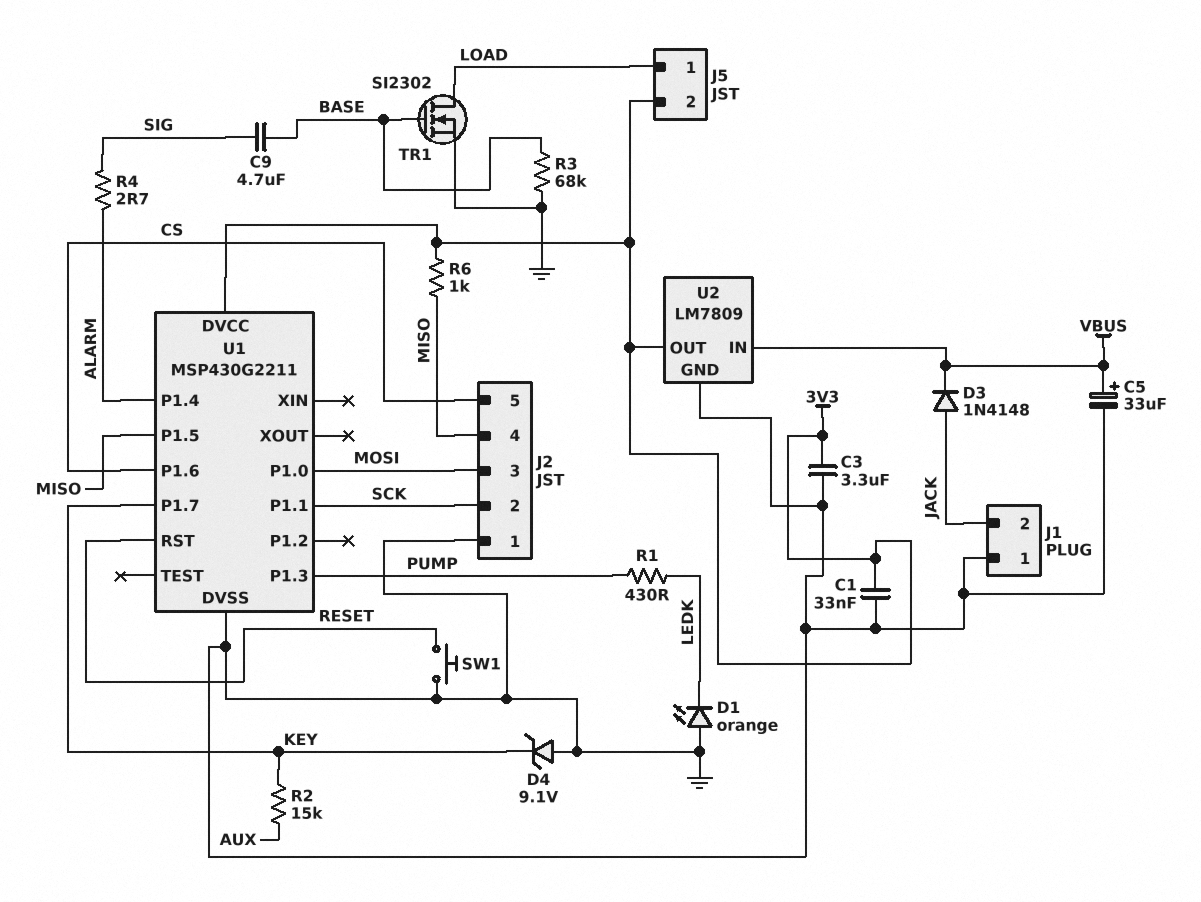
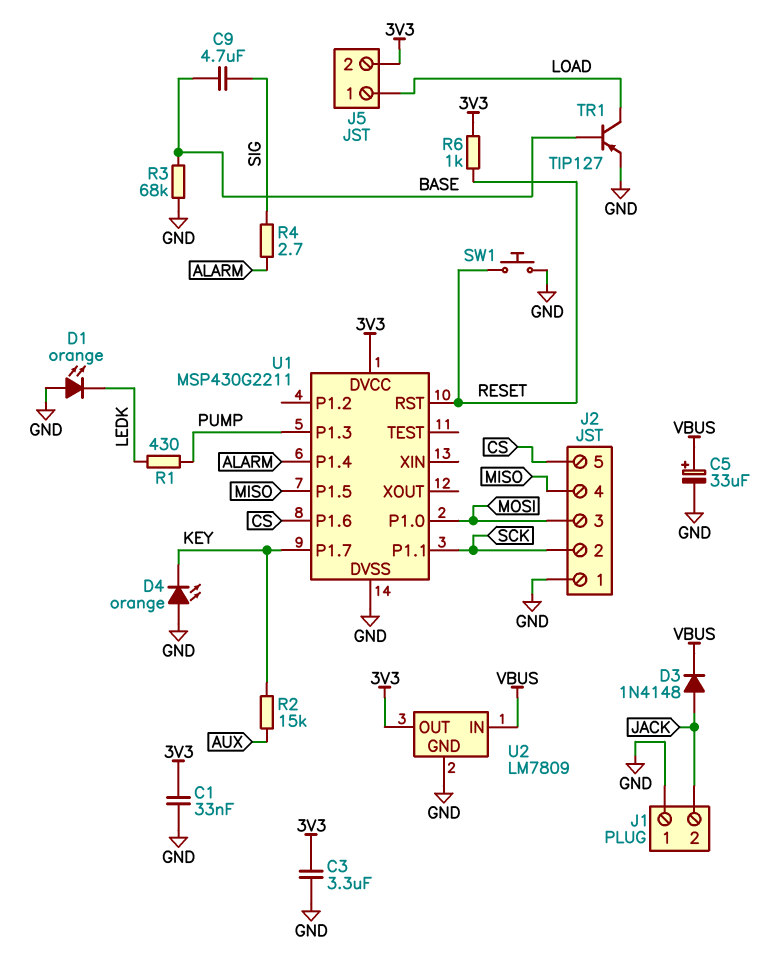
D4: zener 9.1V (A GND, K KEY) -> LED orange (A GND, K KEY)
R6: 1k (3V3, MISO) -> 1k (3V3, RESET)
TR1: NMOS SI2302 (G BASE, D LOAD, S GND) -> PNP TIP127 (B BASE, C LOAD, E GND)

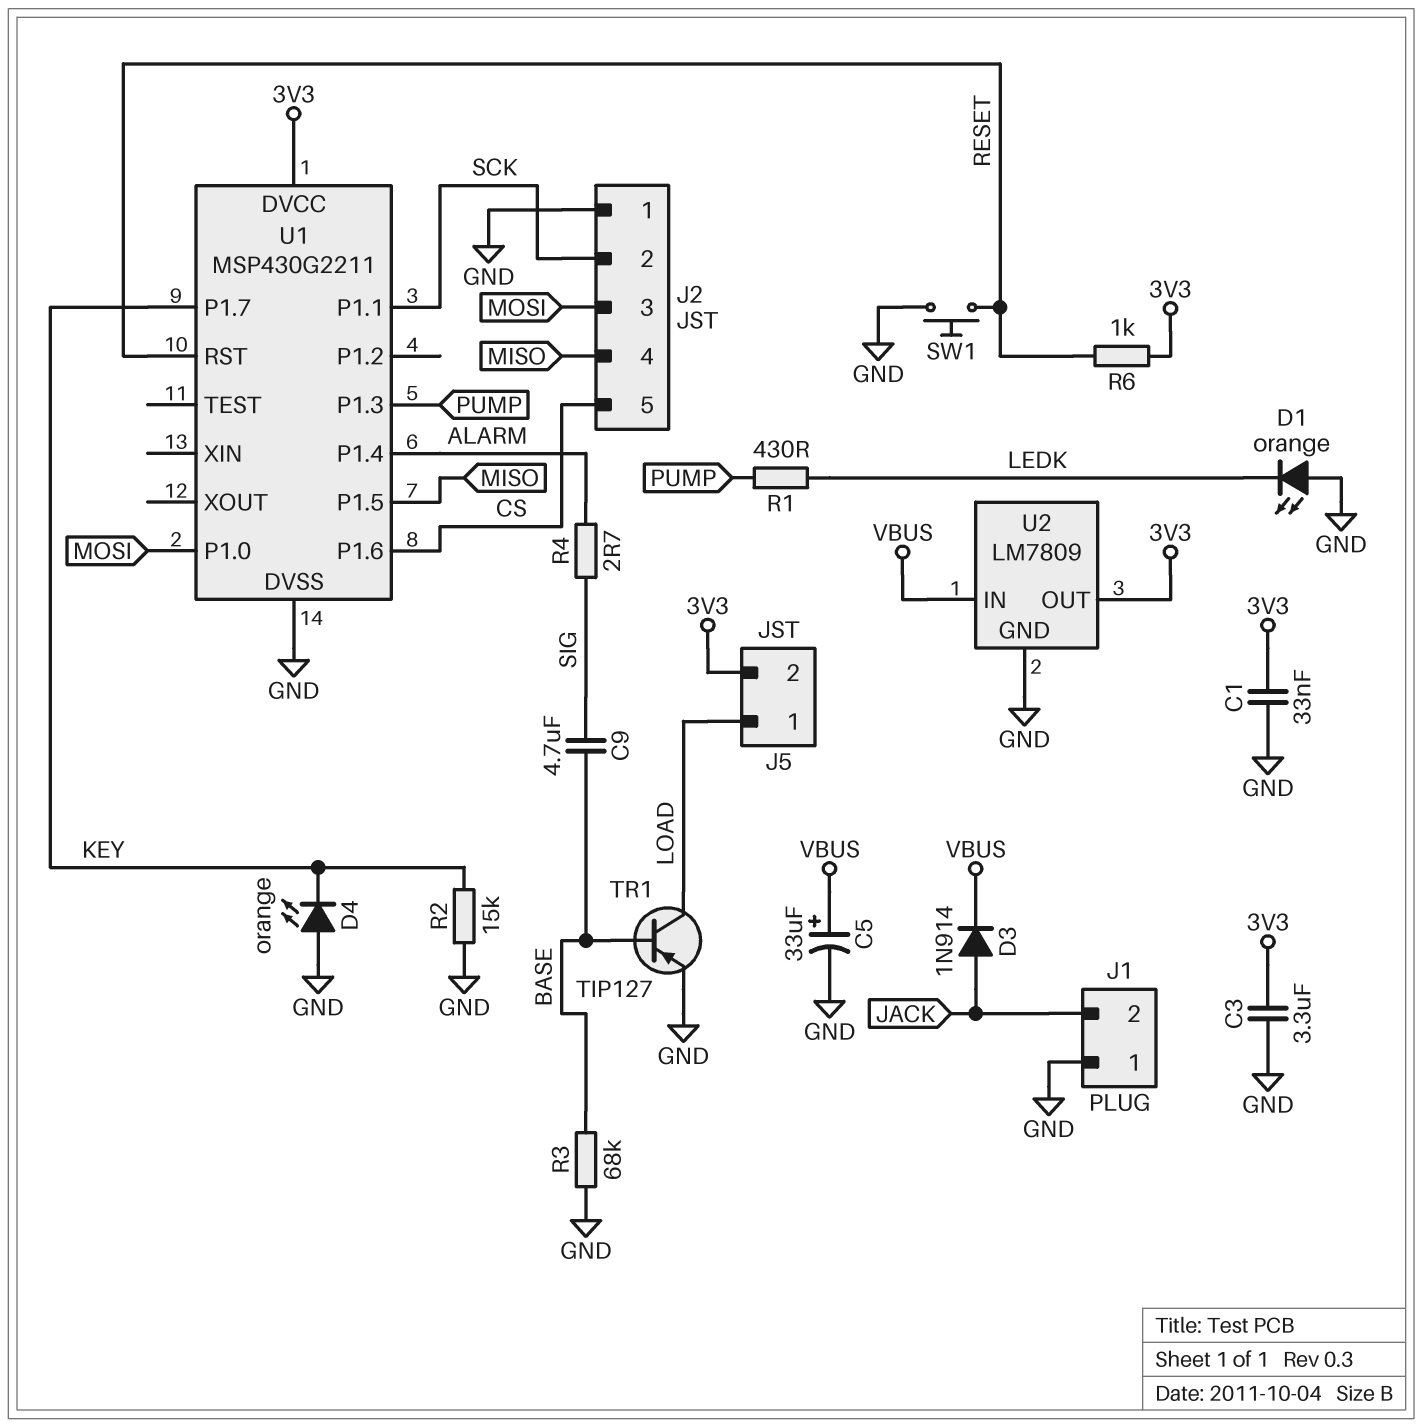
D3: diode 1N4148 (A JACK, K VBUS) -> diode 1N914 (A JACK, K VBUS)
R2: 15k (AUX, KEY) -> 15k (GND, KEY)

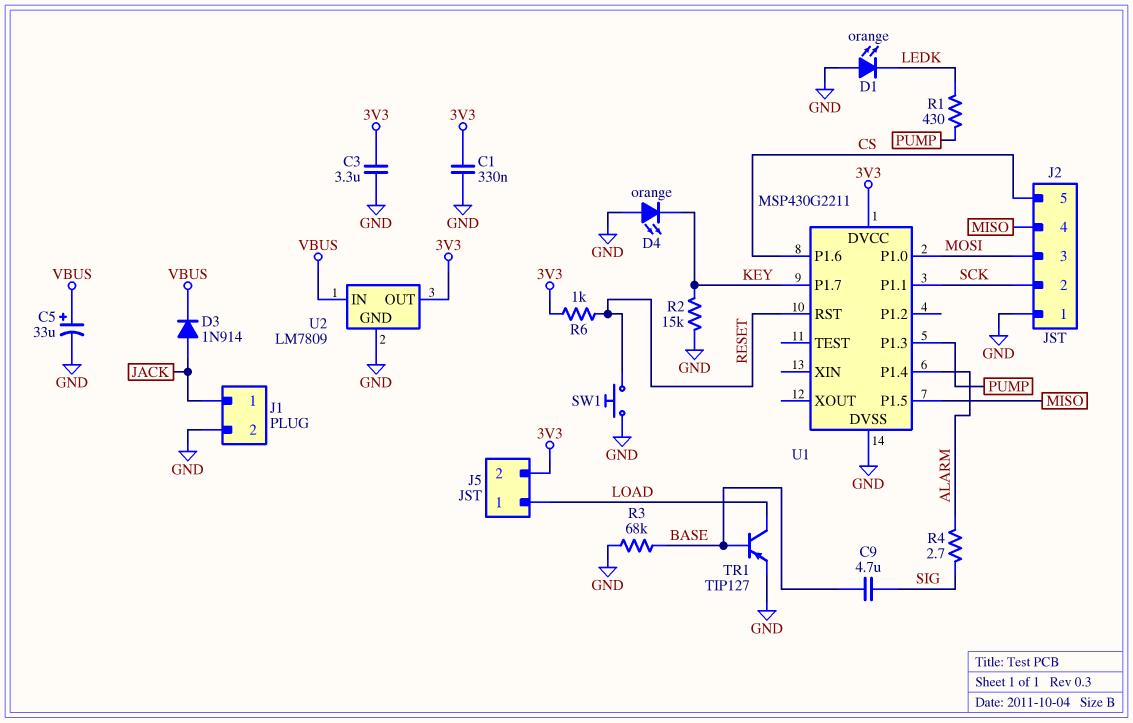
C1: 33nF (3V3, GND) -> 330nF (3V3, GND)
J1 pin 1: GND -> JACK
J1 pin 2: JACK -> GND

